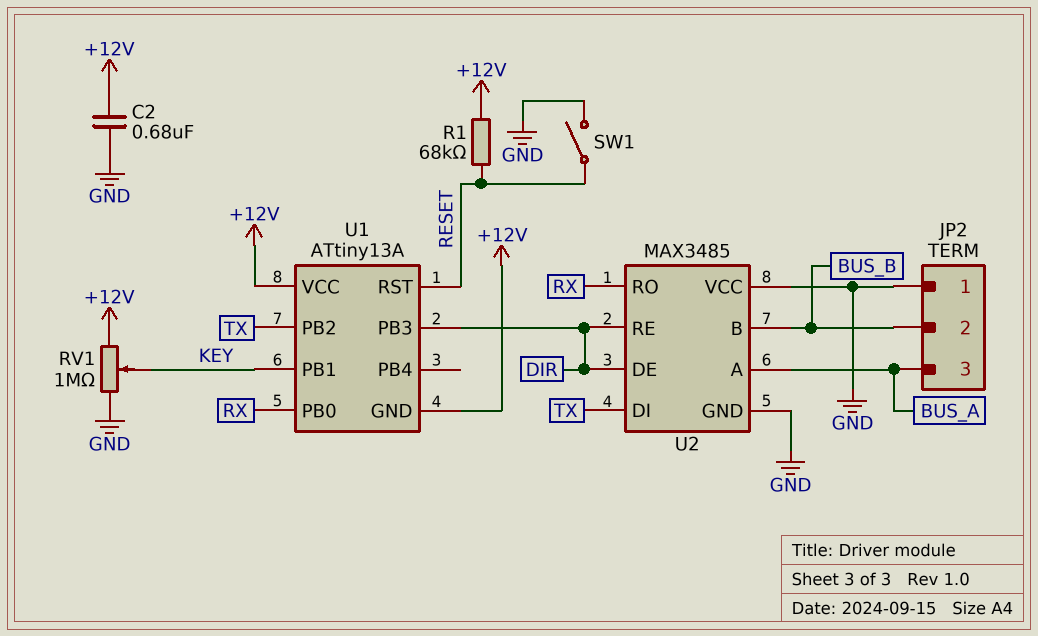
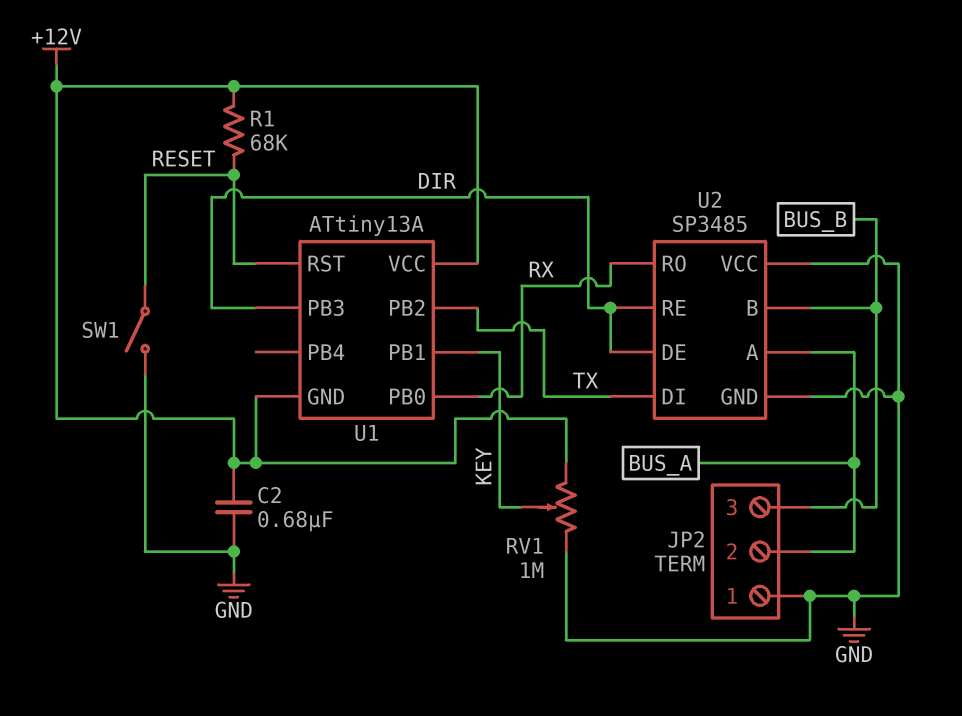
JP2 pin 2: BUS_B -> BUS_A
JP2 pin 3: BUS_A -> BUS_B
U2: MAX3485 -> SP3485

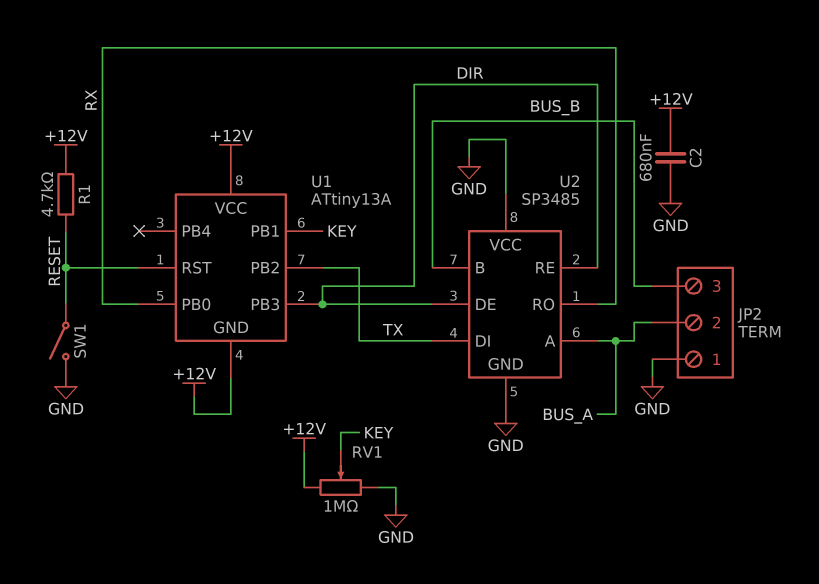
R1: 68k (+12V, RESET) -> 4.7k (+12V, RESET)

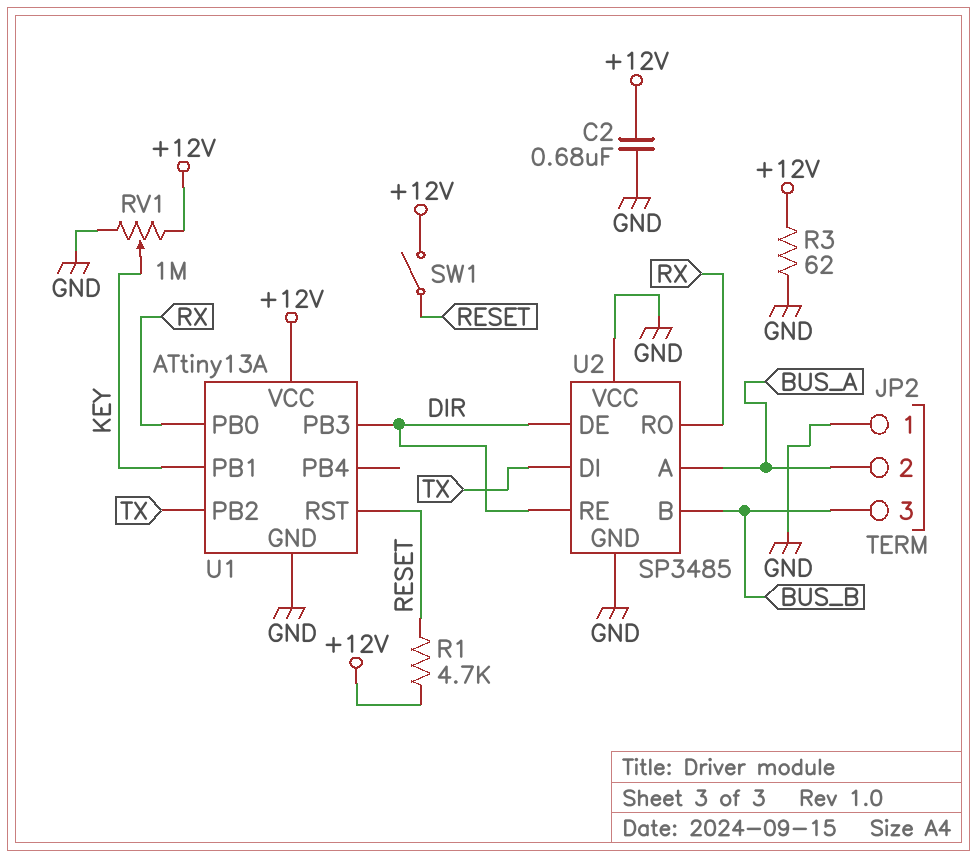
R3: none -> 62 (+12V, GND)
SW1: switch (GND, RESET) -> switch (+12V, RESET)
U1 pin GND: +12V -> GND

